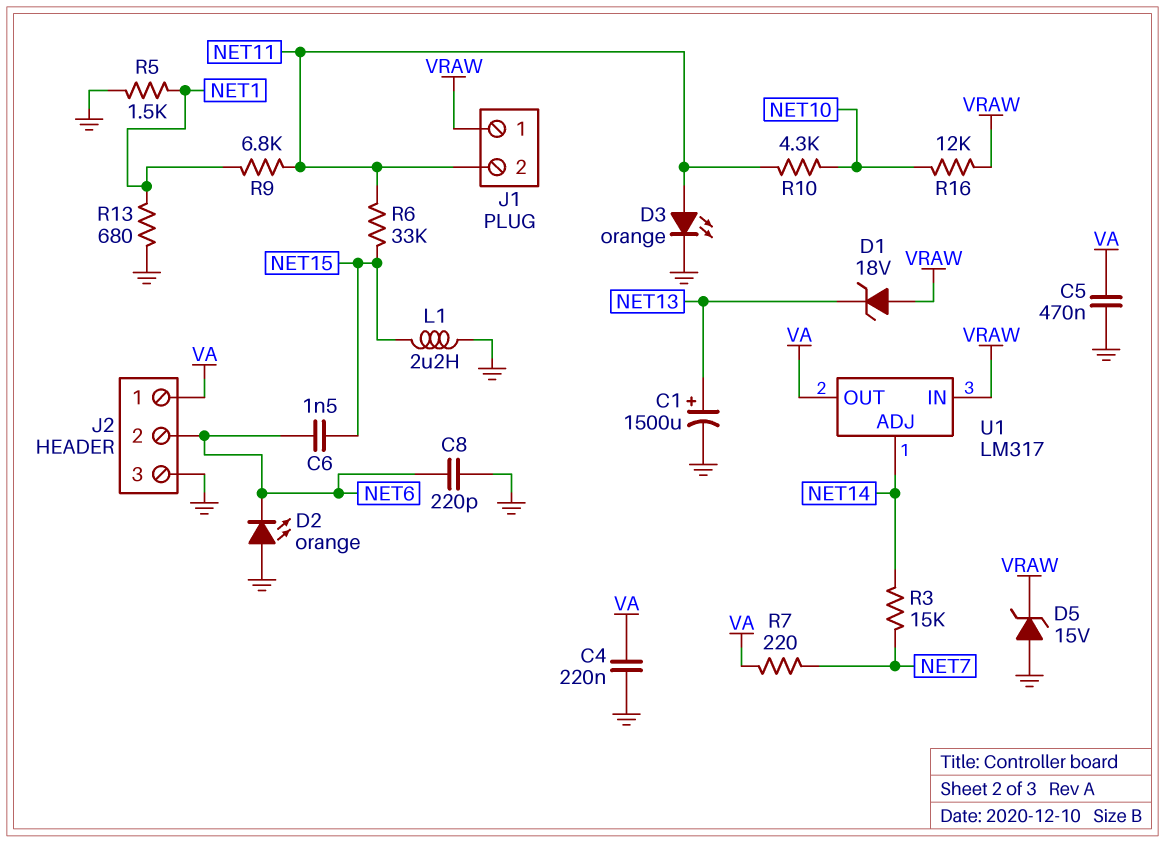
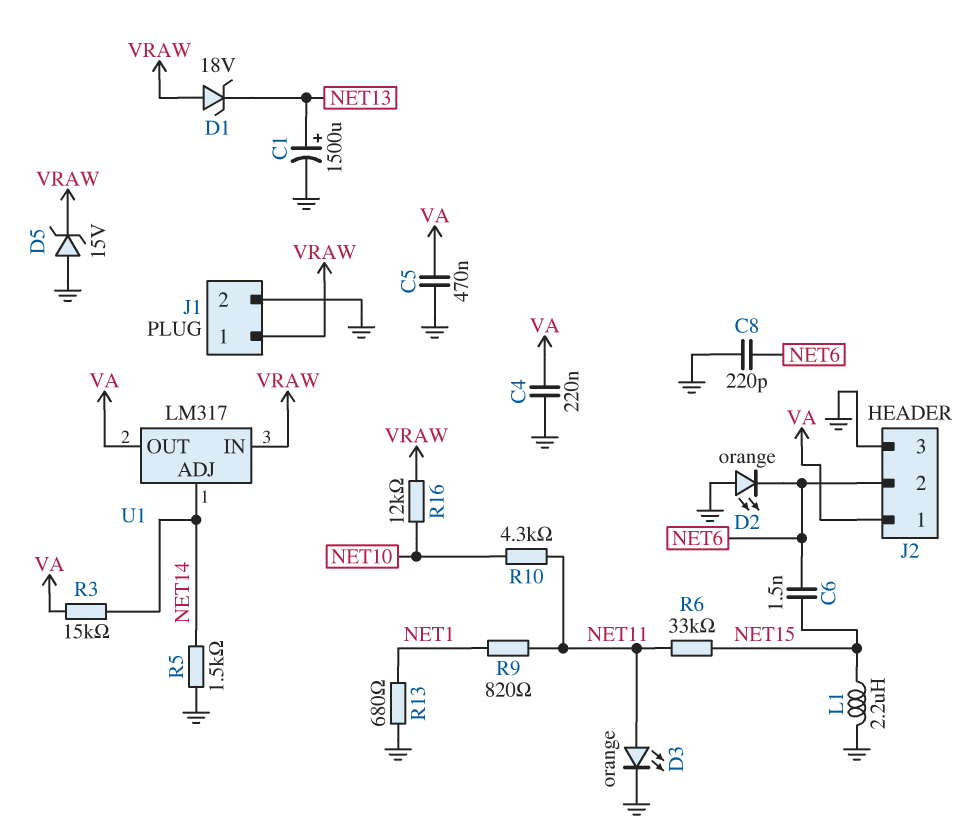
J1 pin 2: NET11 -> GND
R3: 15k (NET7, NET14) -> 15k (NET14, VA)
R5: 1.5k (GND, NET1) -> 1.5k (GND, NET14)
R7: 220 (NET7, VA) -> none
R9: 6.8k (NET1, NET11) -> 820 (NET1, NET11)

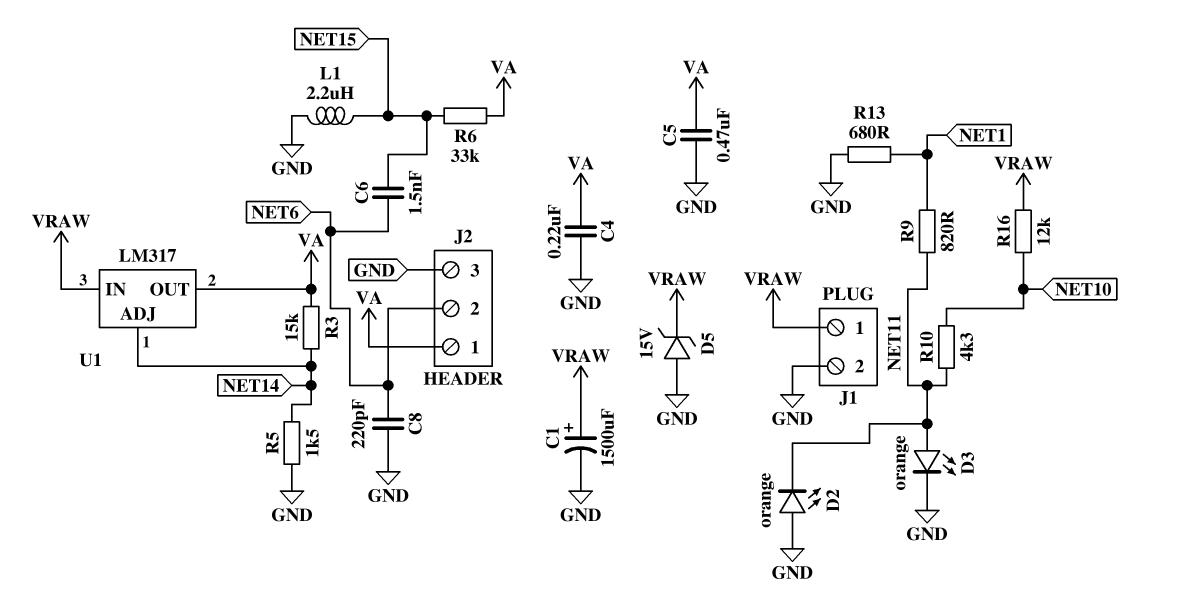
C1: 1500uF (plus NET13, minus GND) -> 1500uF (plus VRAW, minus GND)
D1: zener 18V (A VRAW, K NET13) -> none
D2: LED orange (A GND, K NET6) -> LED orange (A GND, K NET11)
R6: 33k (NET11, NET15) -> 33k (NET15, VA)

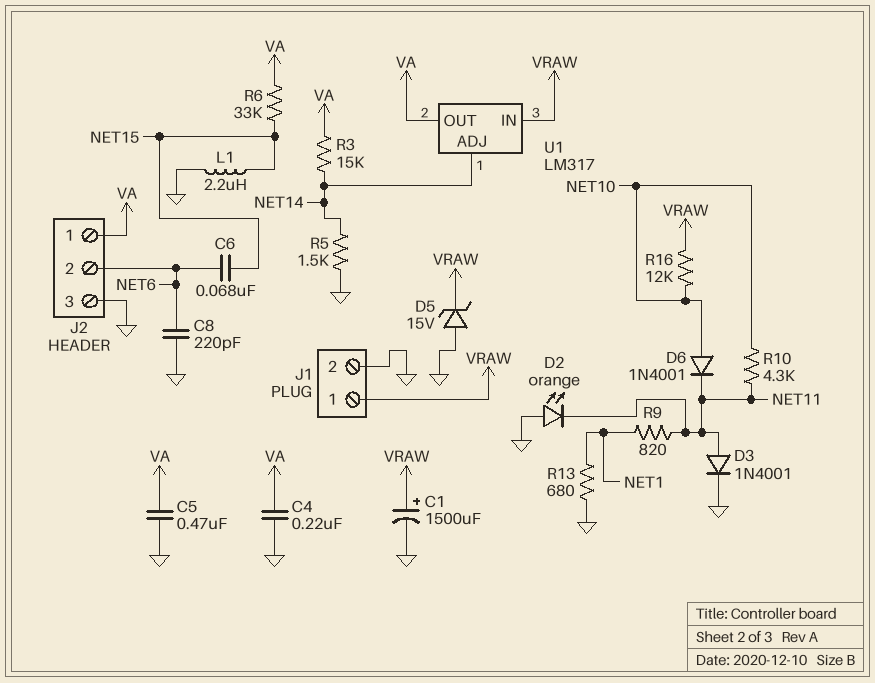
C6: 1.5nF (NET6, NET15) -> 68nF (NET6, NET15)
D3: LED orange (A NET11, K GND) -> diode 1N4001 (A NET11, K GND)
D6: none -> diode 1N4001 (A NET10, K NET11)

